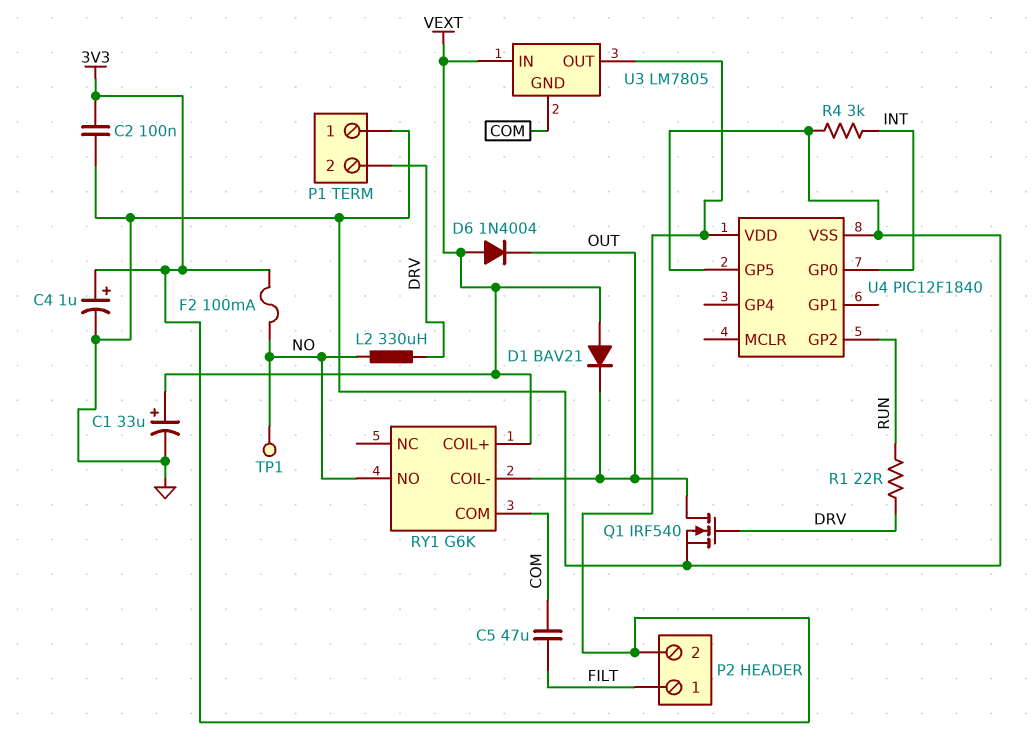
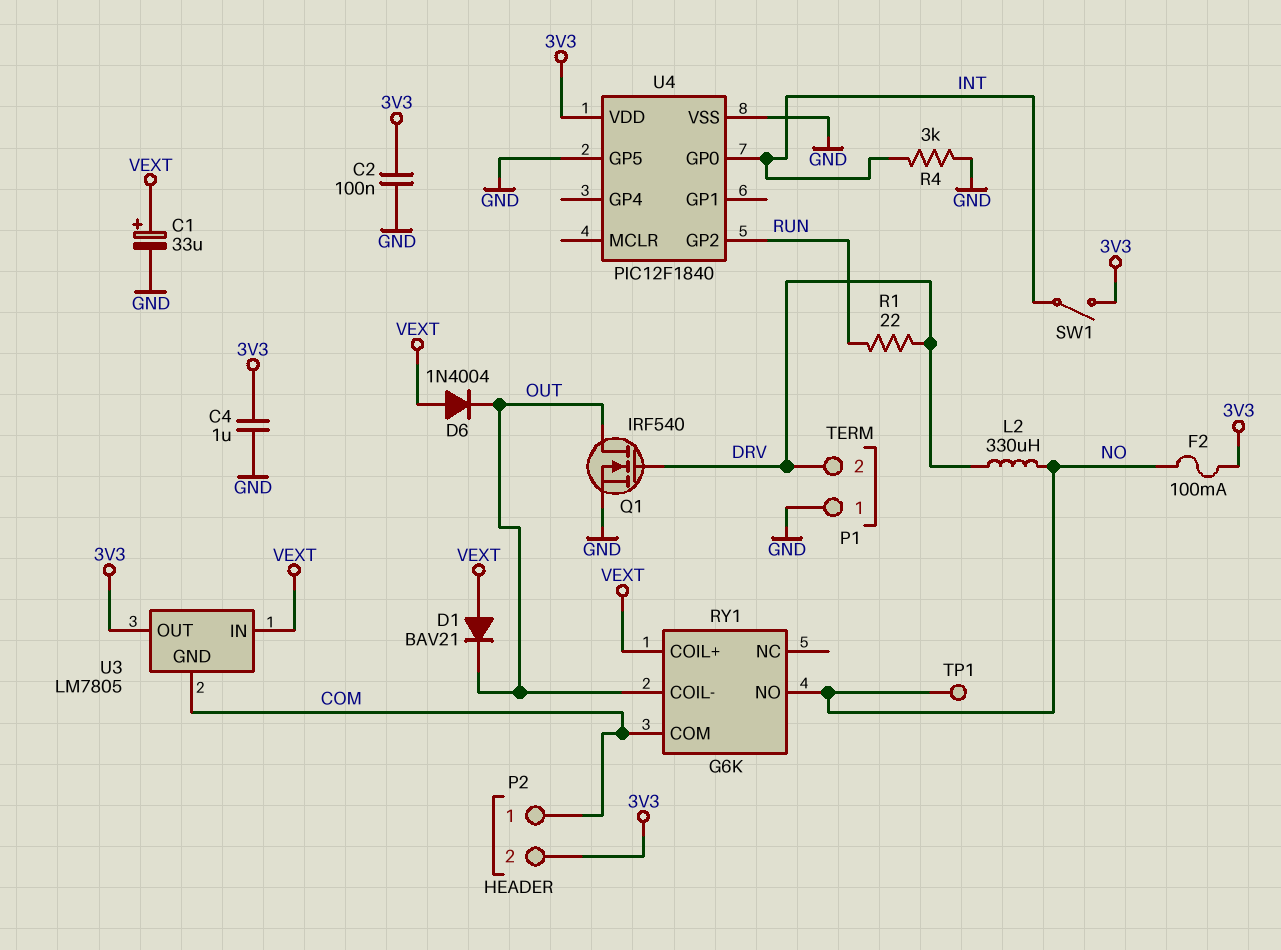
C4: 1uF (plus 3V3, minus GND) -> 1uF (3V3, GND)
C5: 47uF (COM, FILT) -> none
P2 pin 1: FILT -> COM
SW1: none -> switch (3V3, INT)

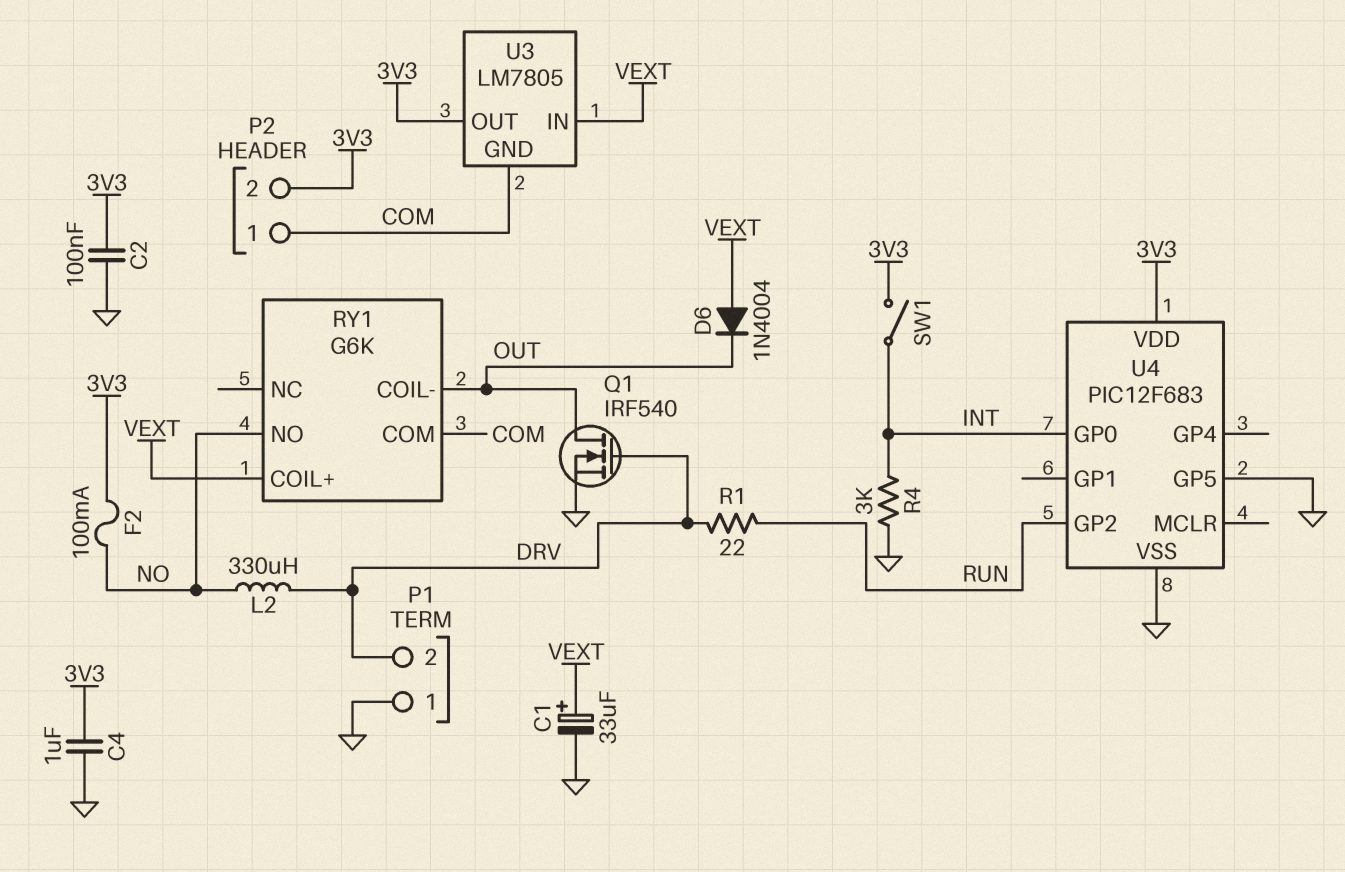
D1: diode BAV21 (A VEXT, K OUT) -> none
TP1: test point (NO) -> none
U4: PIC12F1840 -> PIC12F683

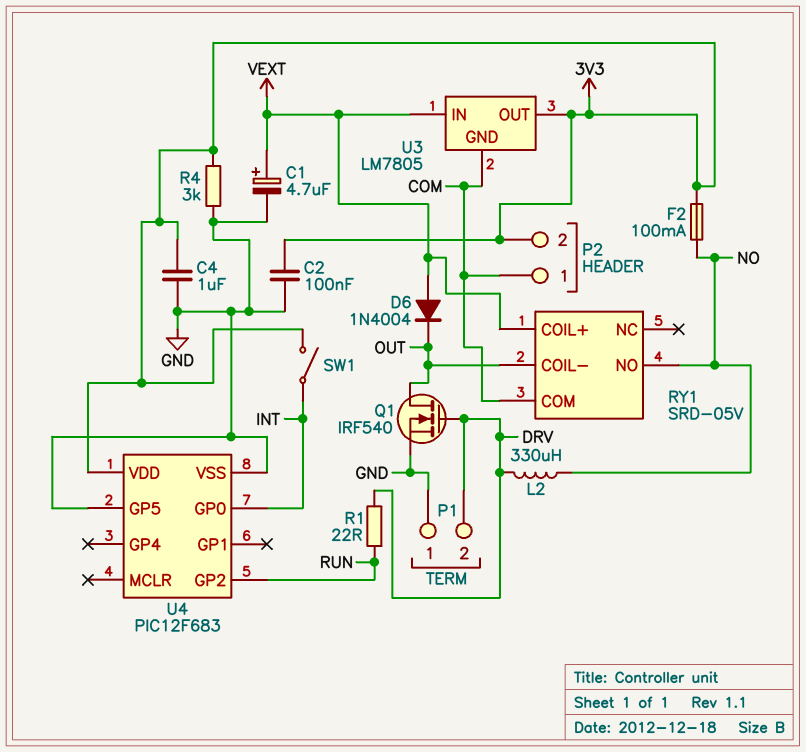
C1: 33uF (plus VEXT, minus GND) -> 4.7uF (plus VEXT, minus GND)
R4: 3k (GND, INT) -> 3k (3V3, GND)
RY1: G6K -> SRD-05V

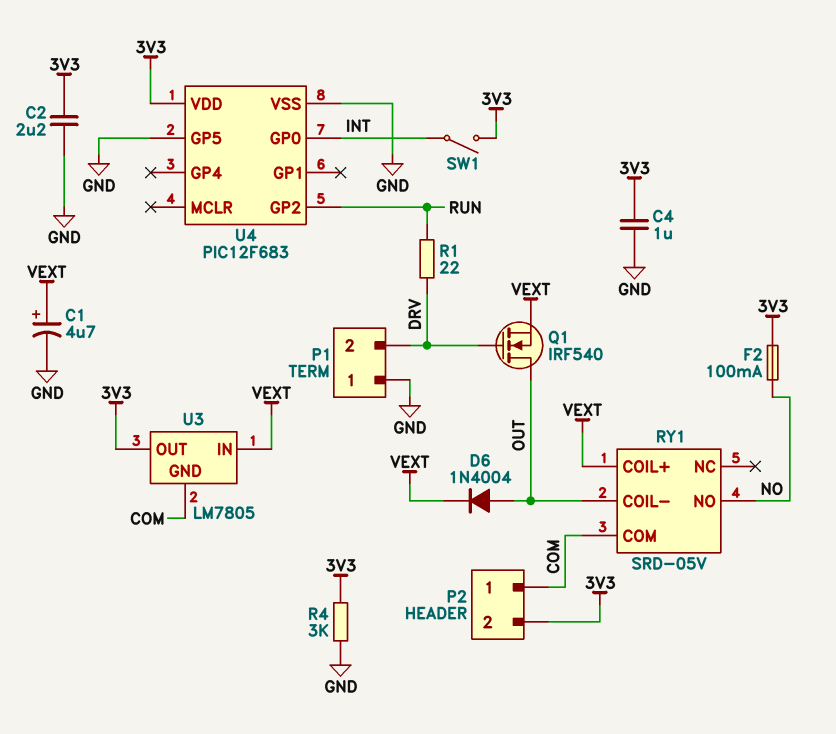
C2: 100nF (3V3, GND) -> 2.2uF (3V3, GND)
D6: diode 1N4004 (A VEXT, K OUT) -> diode 1N4004 (A OUT, K VEXT)
L2: 330uH (DRV, NO) -> none
Q1: NMOS IRF540 (G DRV, D OUT, S GND) -> NMOS IRF540 (G DRV, D OUT, S VEXT)

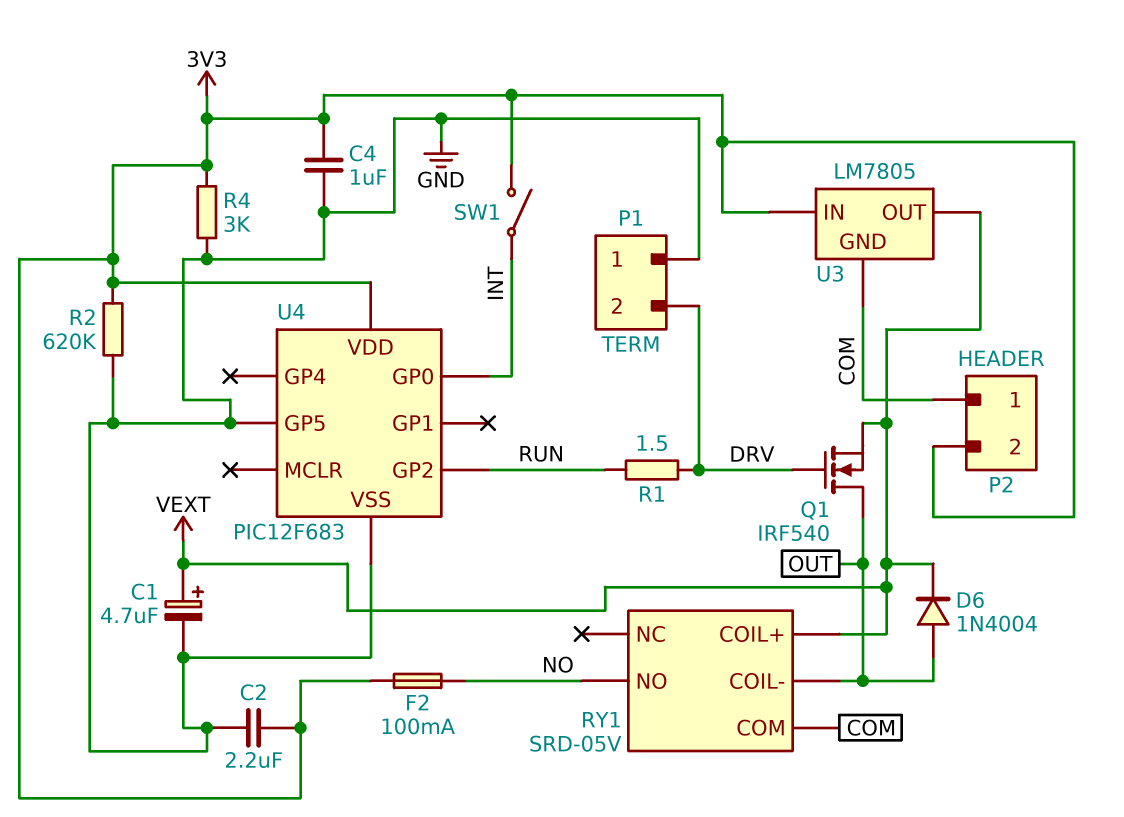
R1: 22 (DRV, RUN) -> 1.5 (DRV, RUN)
R2: none -> 620k (3V3, GND)
U3 pin IN: VEXT -> 3V3
U3 pin OUT: 3V3 -> VEXT

